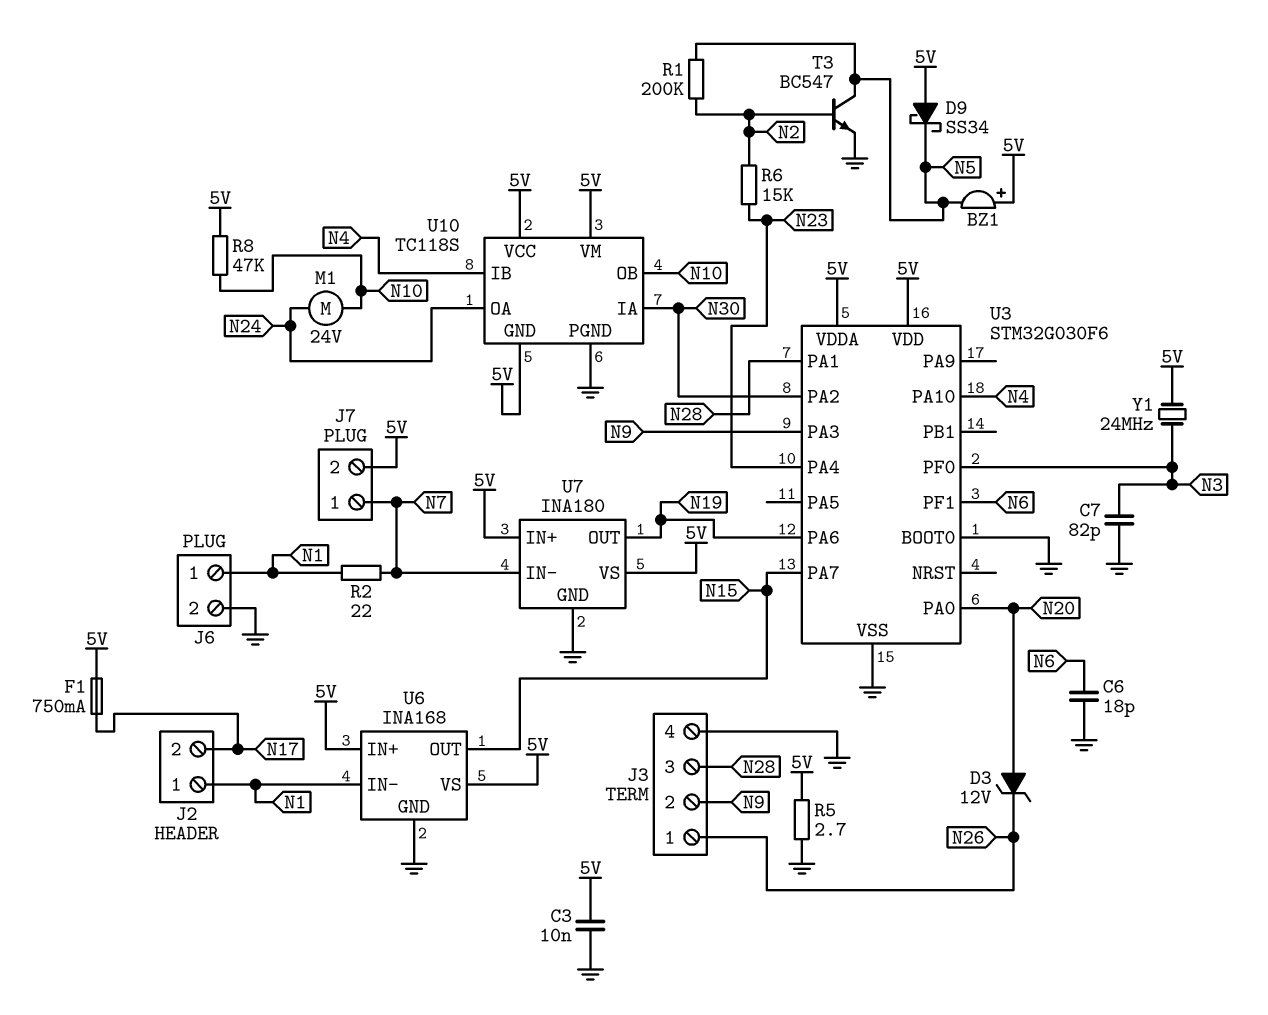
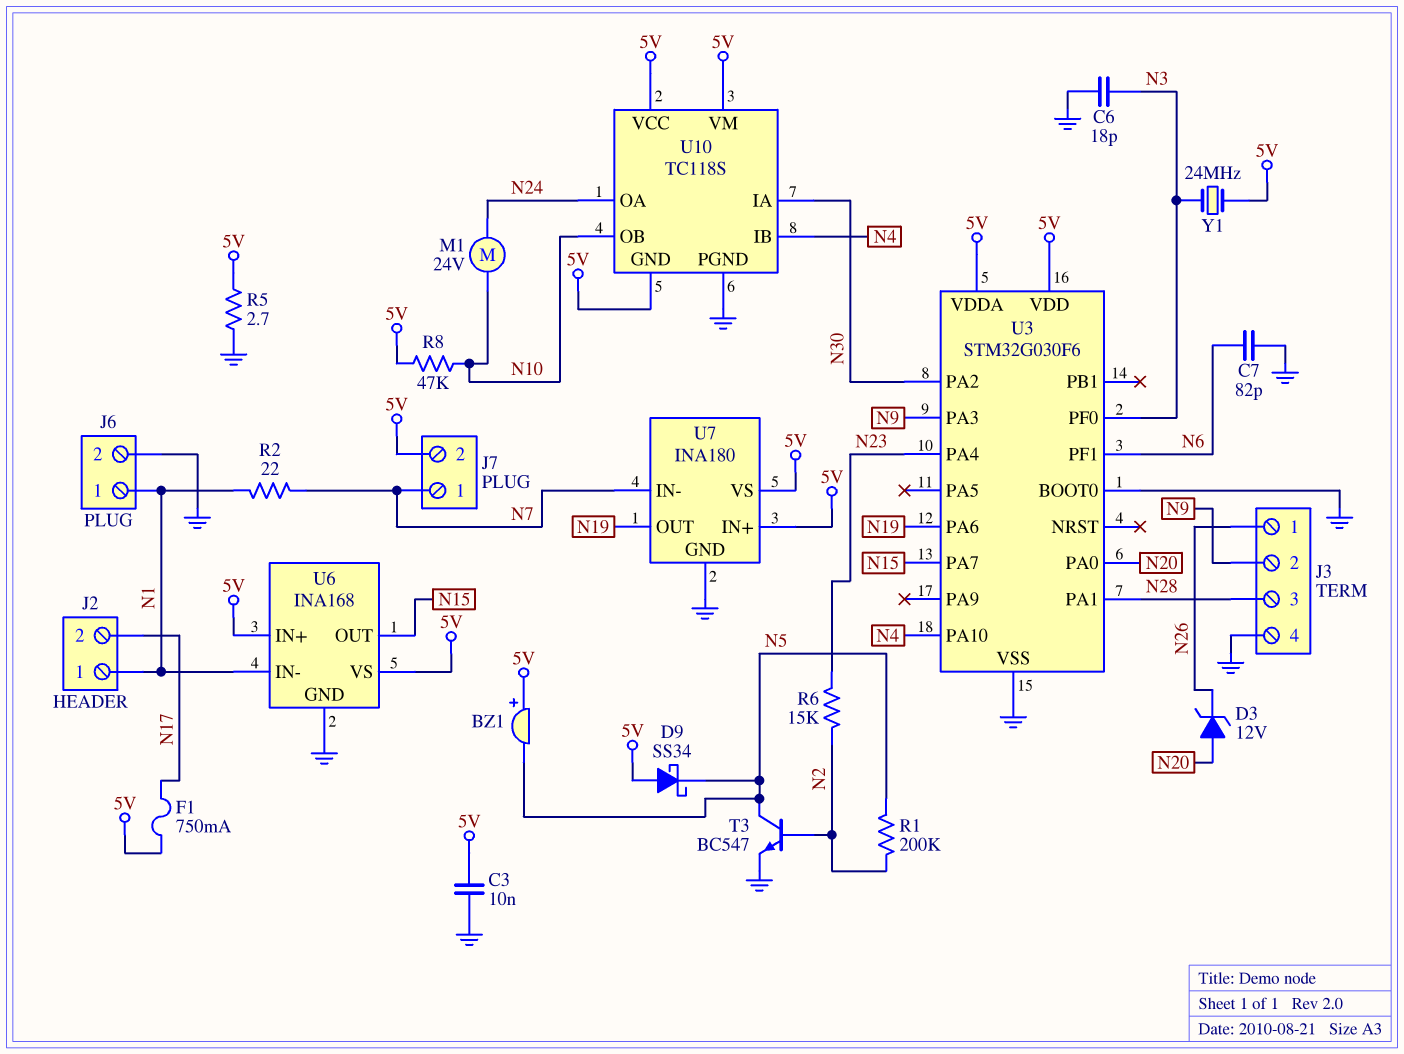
C6: 18pF (GND, N6) -> 18pF (GND, N3)
C7: 82pF (GND, N3) -> 82pF (GND, N6)

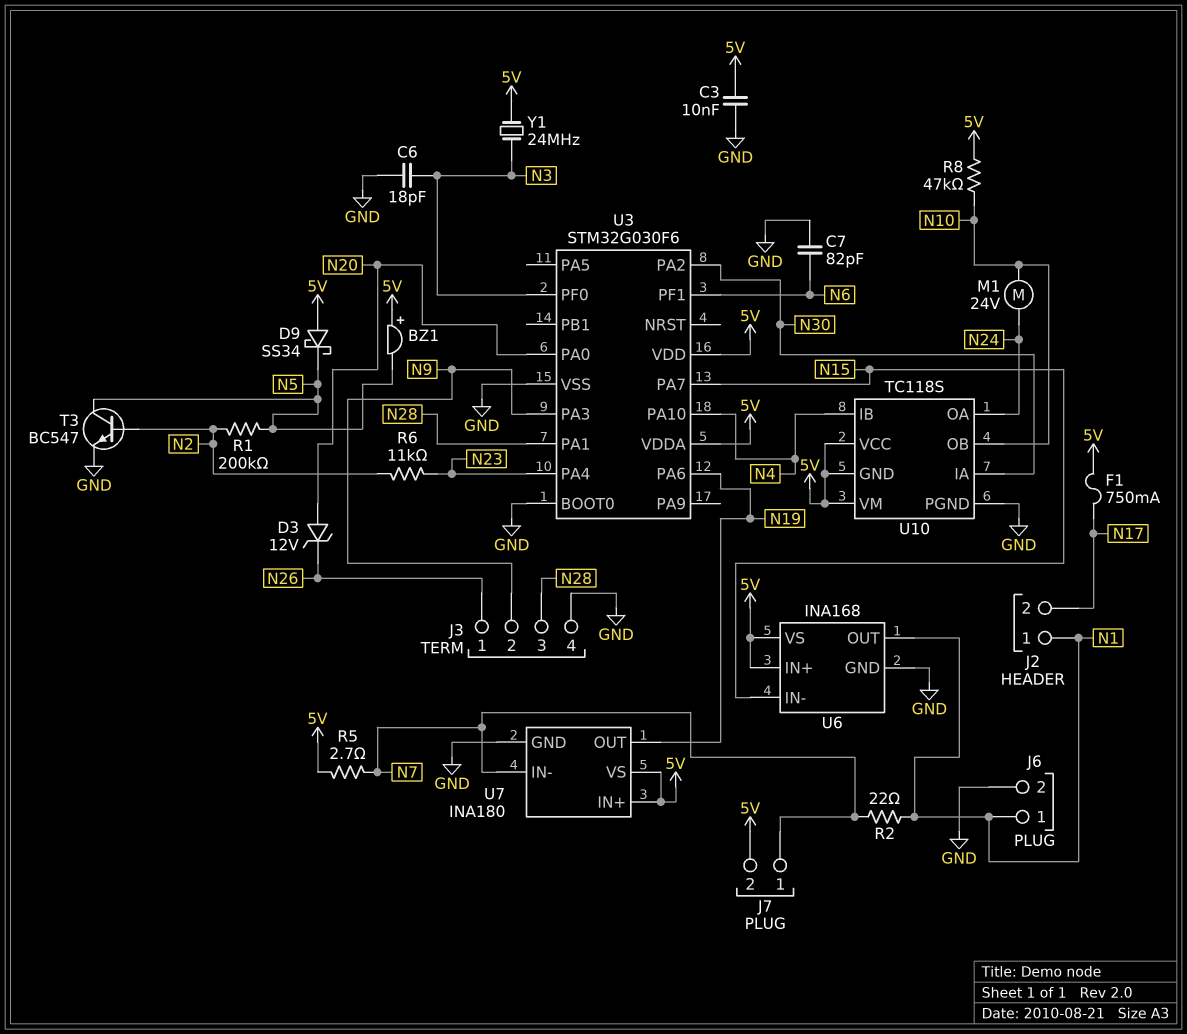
R5: 2.7 (5V, GND) -> 2.7 (5V, N7)
R6: 15k (N2, N23) -> 11k (N2, N23)
U6 pin IN-: N1 -> N15
U6 pin OUT: N15 -> N1

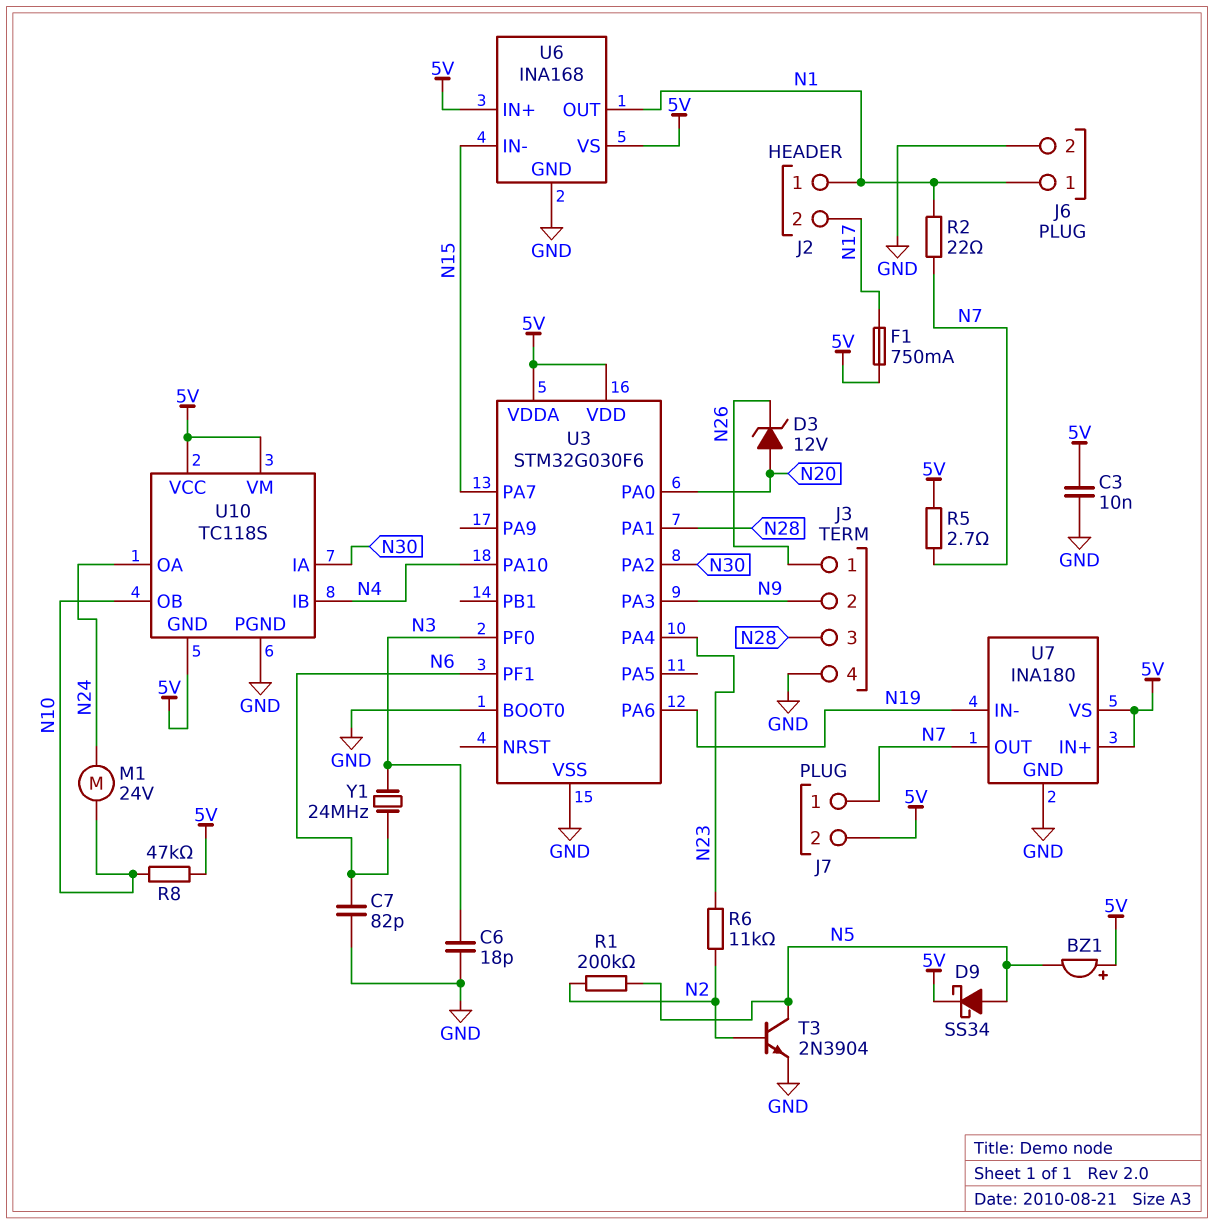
D9: schottky SS34 (A 5V, K N5) -> schottky SS34 (A N5, K 5V)
T3: NPN BC547 (B N2, C N5, E GND) -> NPN 2N3904 (B N2, C N5, E GND)
U7 pin IN-: N7 -> N19
U7 pin OUT: N19 -> N7
Y1: 24MHz (5V, N3) -> 24MHz (N3, N6)

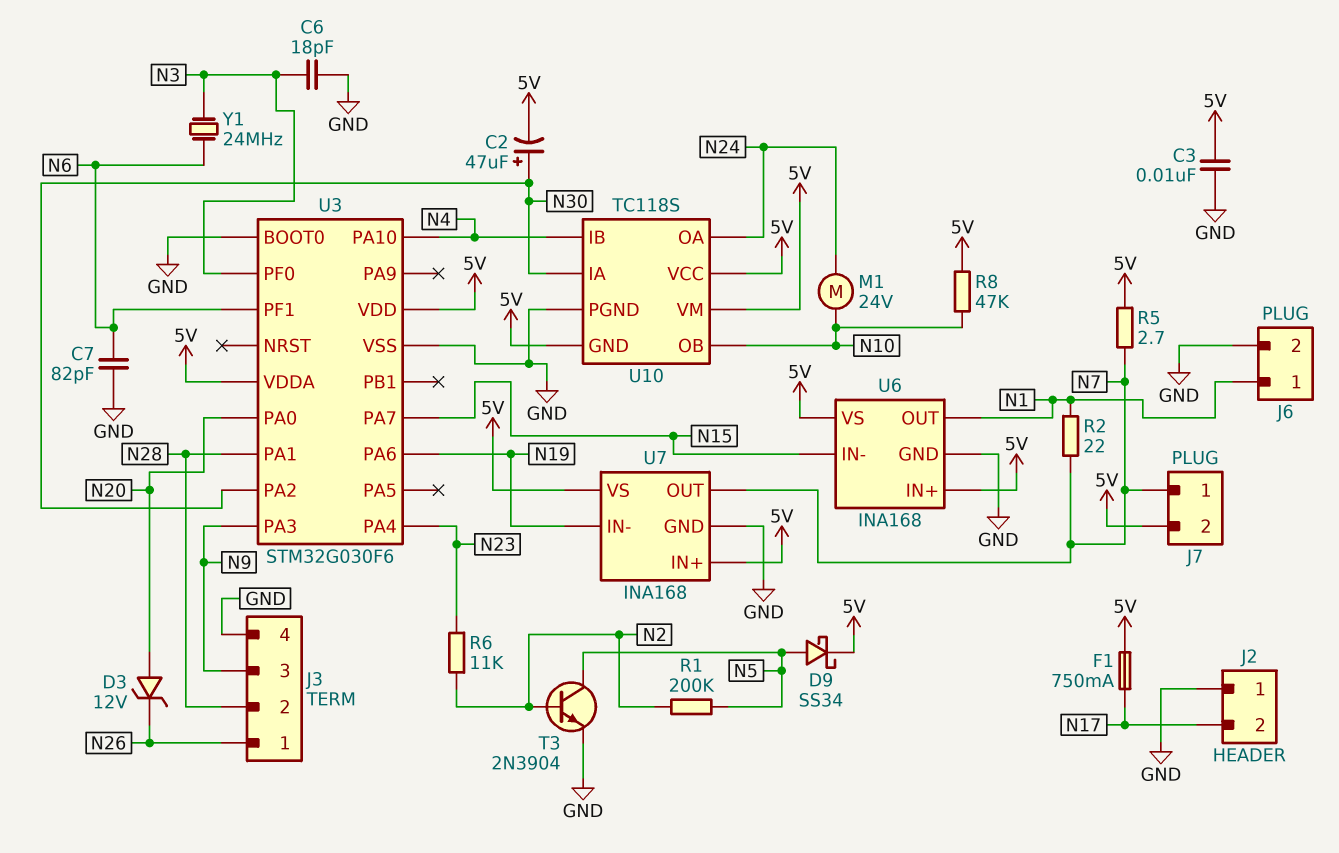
BZ1: buzzer (plus 5V, minus N5) -> none
C2: none -> 47uF (plus N30, minus 5V)
J2 pin 1: N1 -> GND
J3 pin 2: N9 -> N28
J3 pin 3: N28 -> N9
U7: INA180 -> INA168

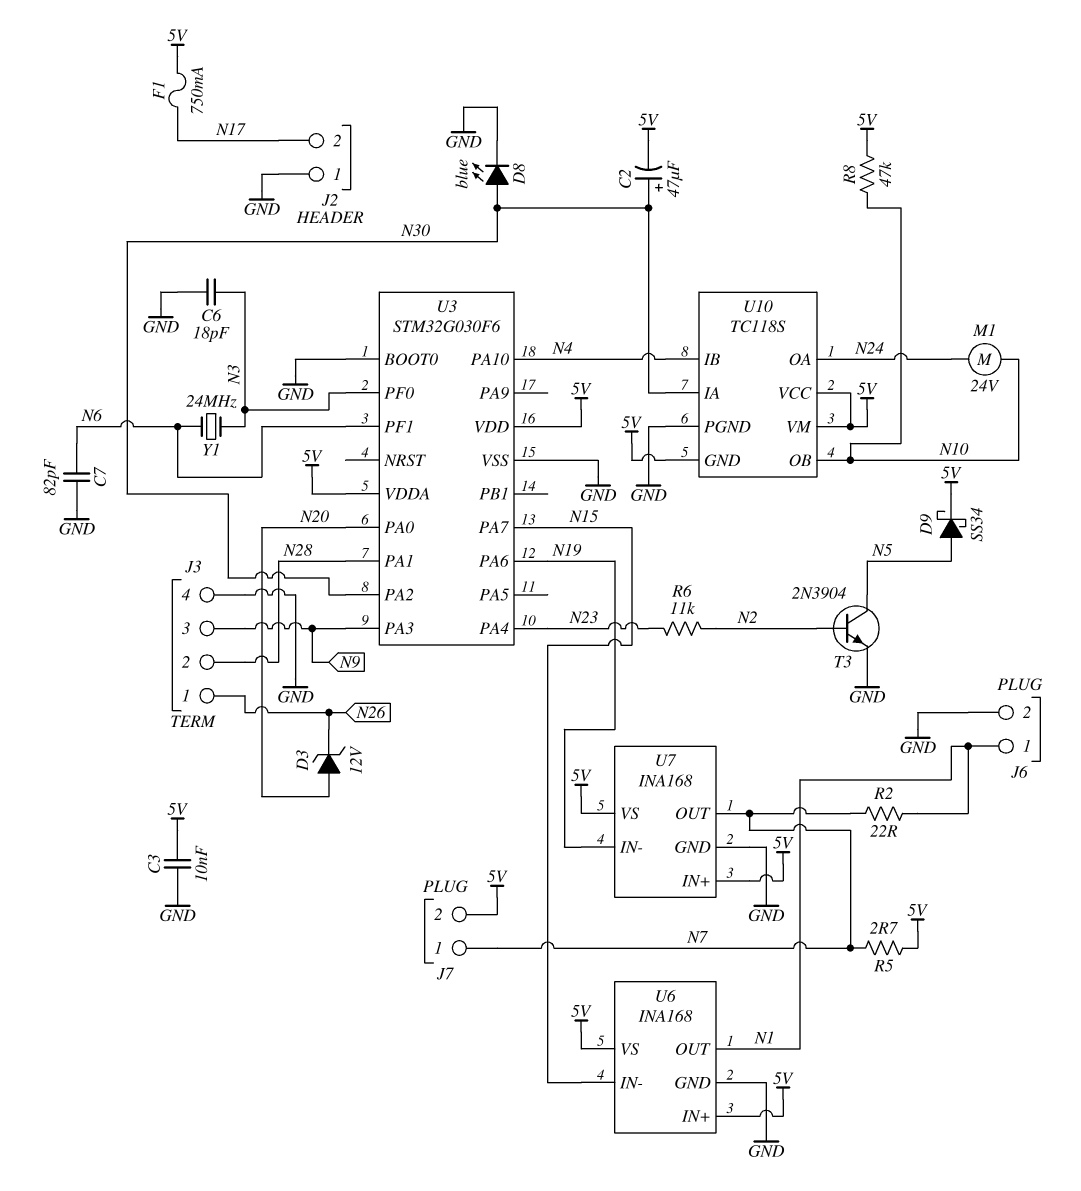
D8: none -> LED blue (A N30, K GND)
R1: 200k (N2, N5) -> none

